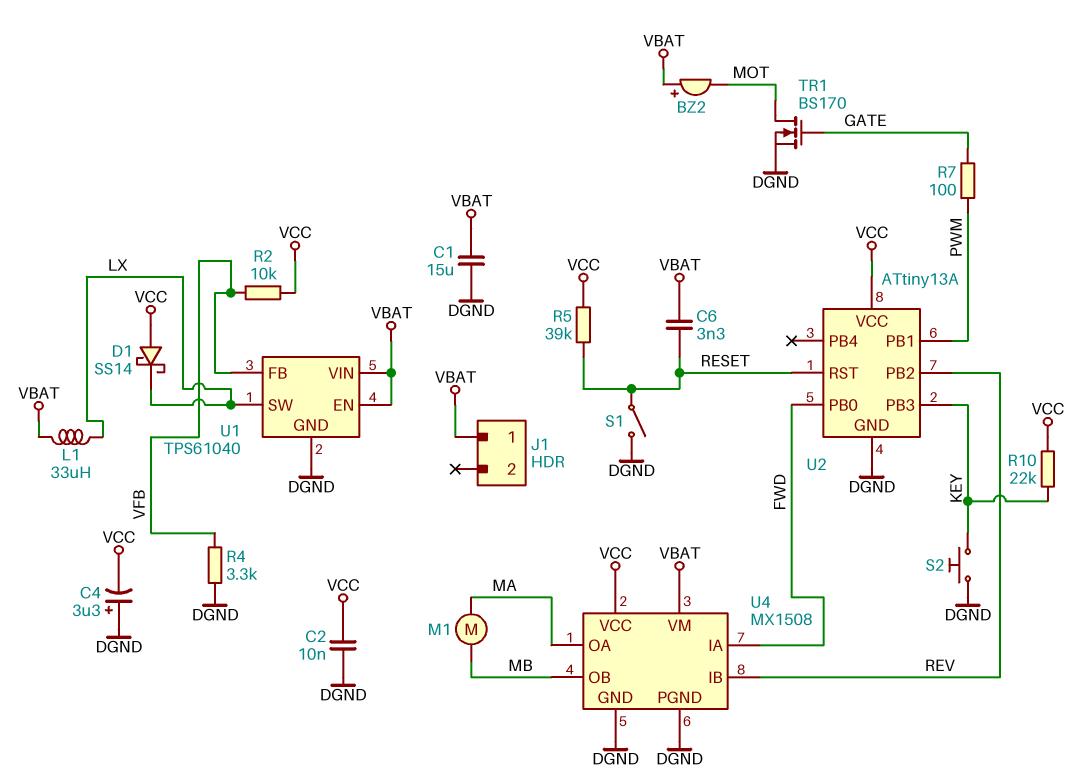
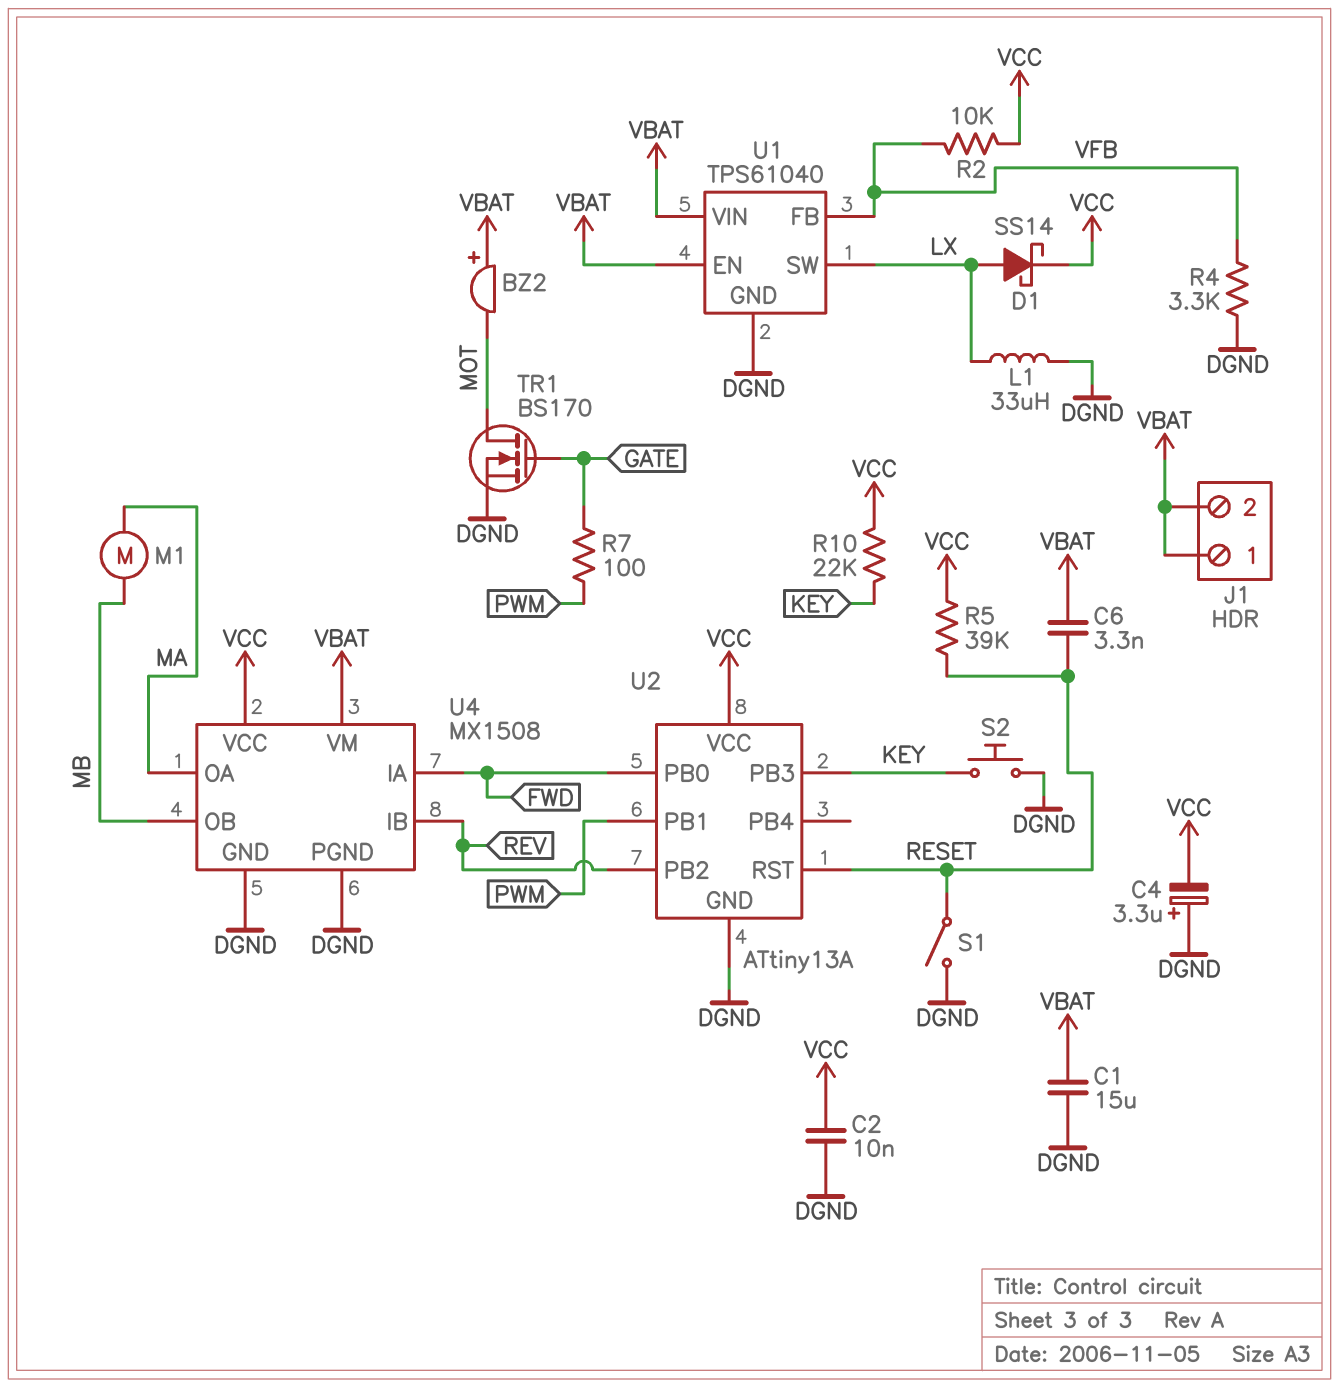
D1: schottky SS14 (A VCC, K LX) -> schottky SS14 (A LX, K VCC)
J1 pin 2: none -> VBAT
L1: 33uH (LX, VBAT) -> 33uH (DGND, LX)

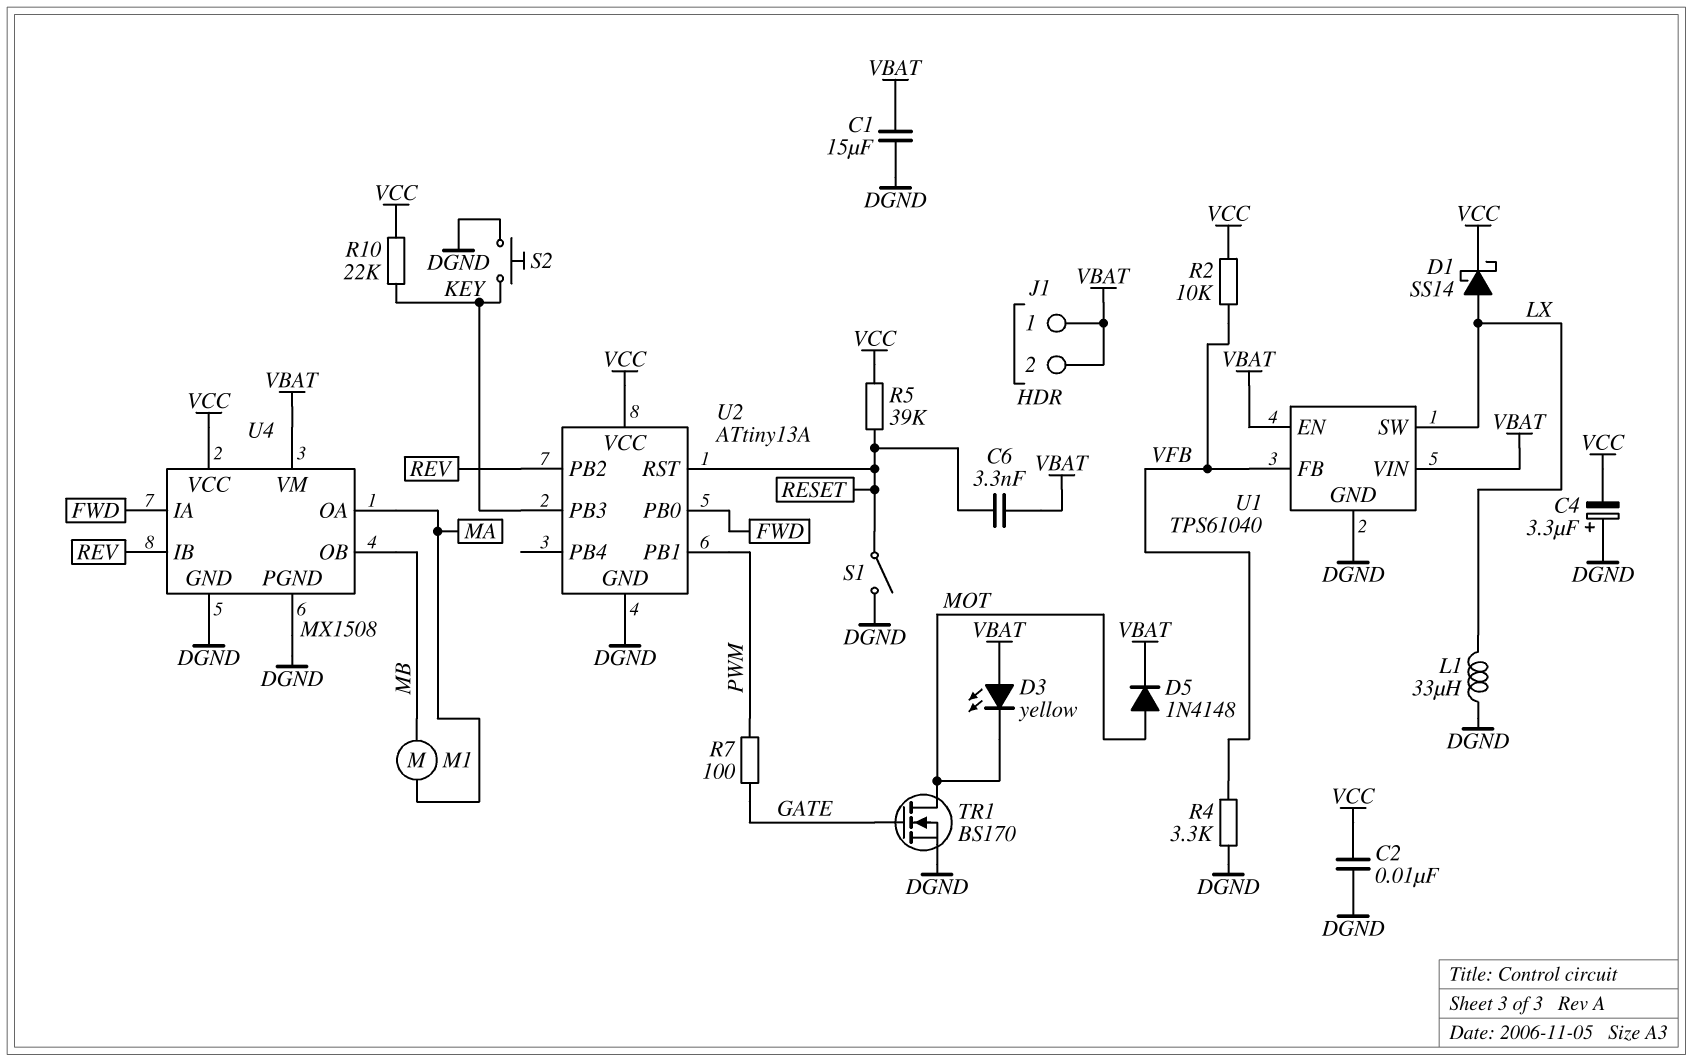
BZ2: buzzer (plus VBAT, minus MOT) -> none
D3: none -> LED yellow (A VBAT, K MOT)
D5: none -> diode 1N4148 (A MOT, K VBAT)

